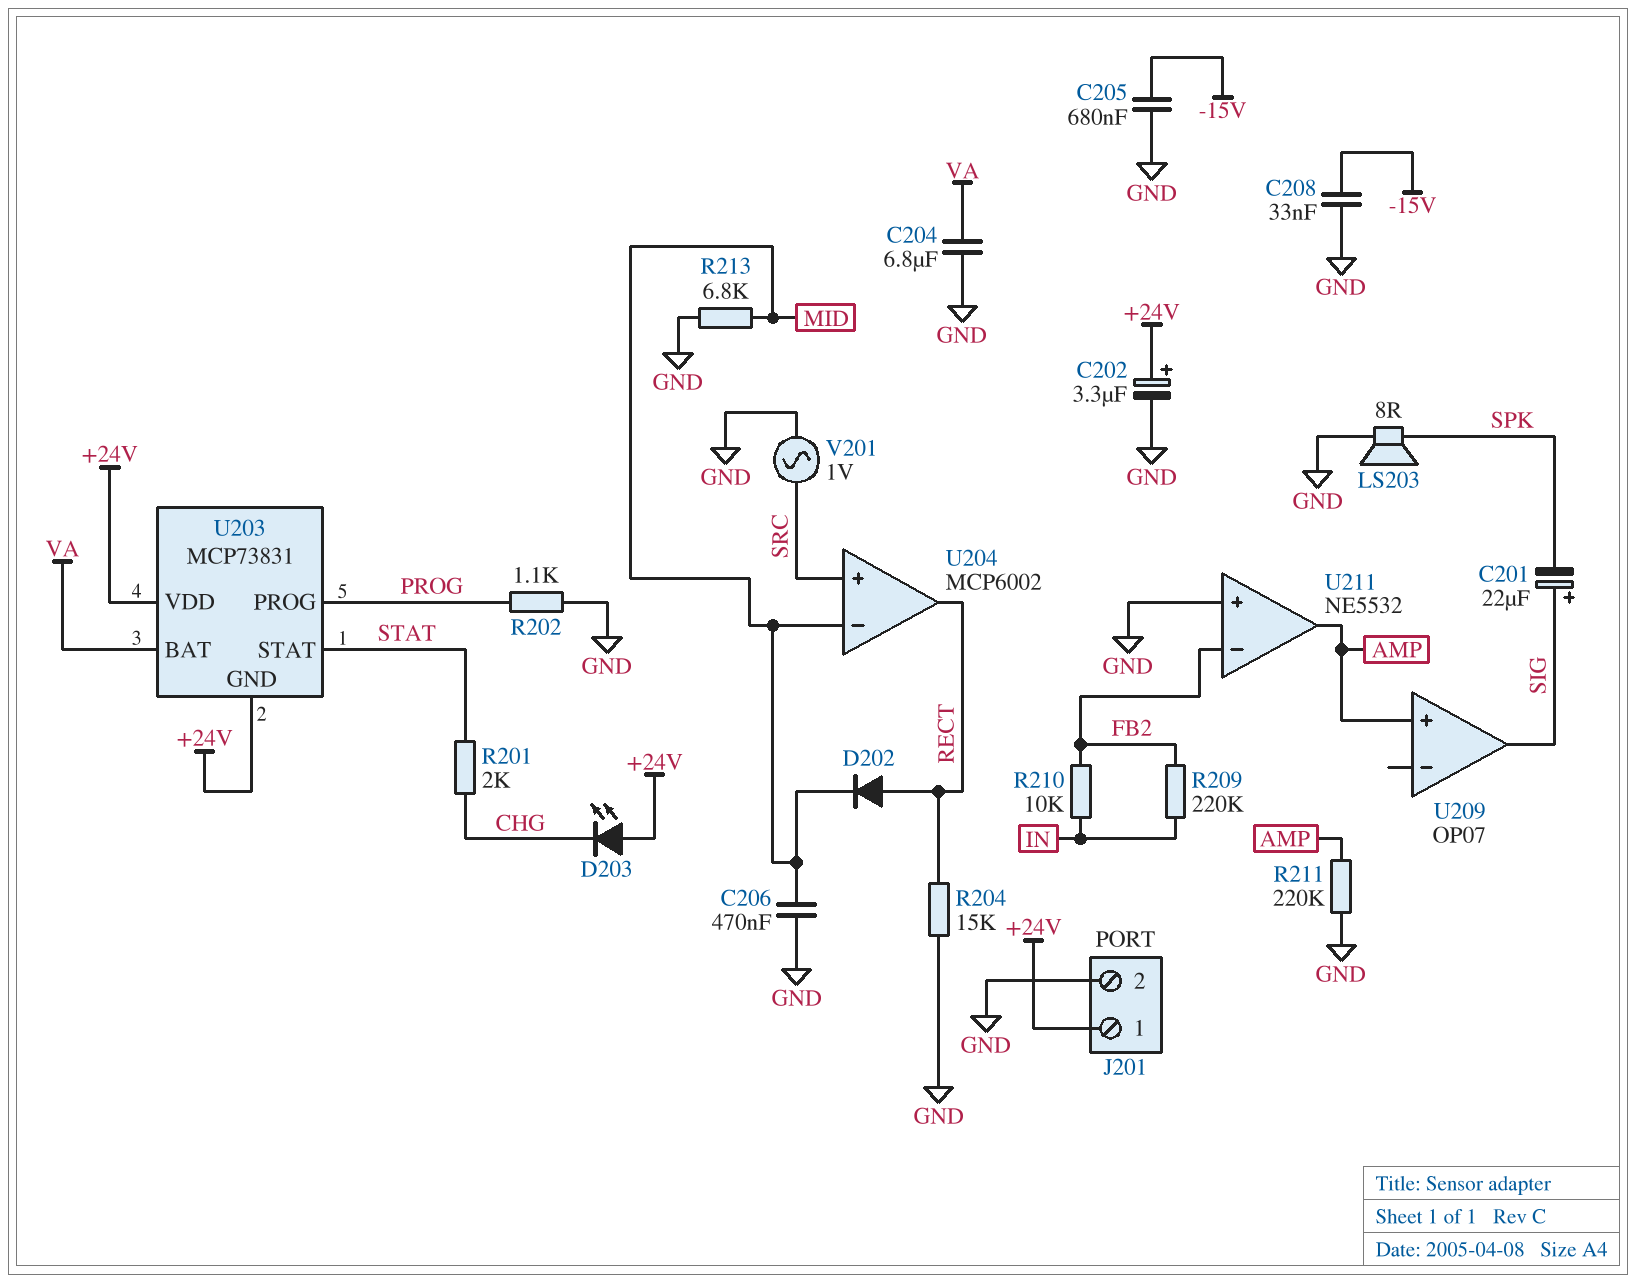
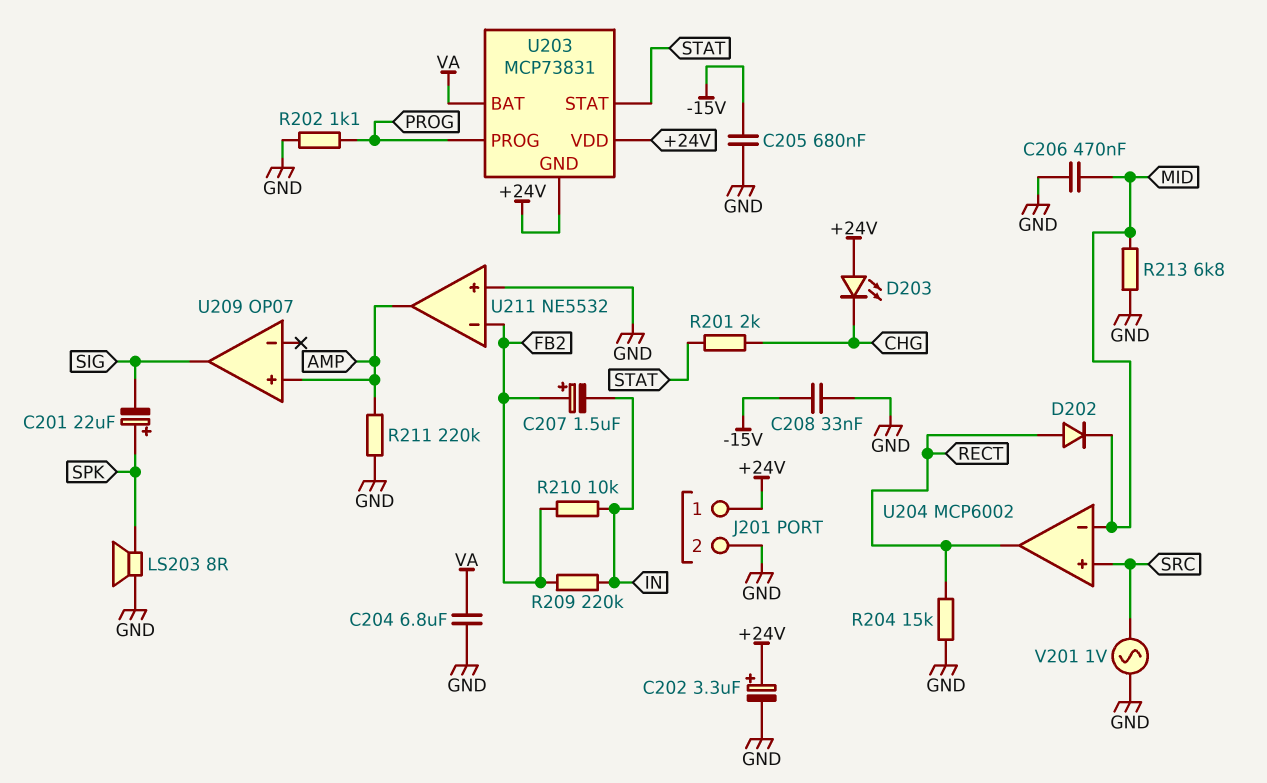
C201: 22uF (plus SIG, minus SPK) -> 22uF (plus SPK, minus SIG)
C207: none -> 1.5uF (plus FB2, minus IN)

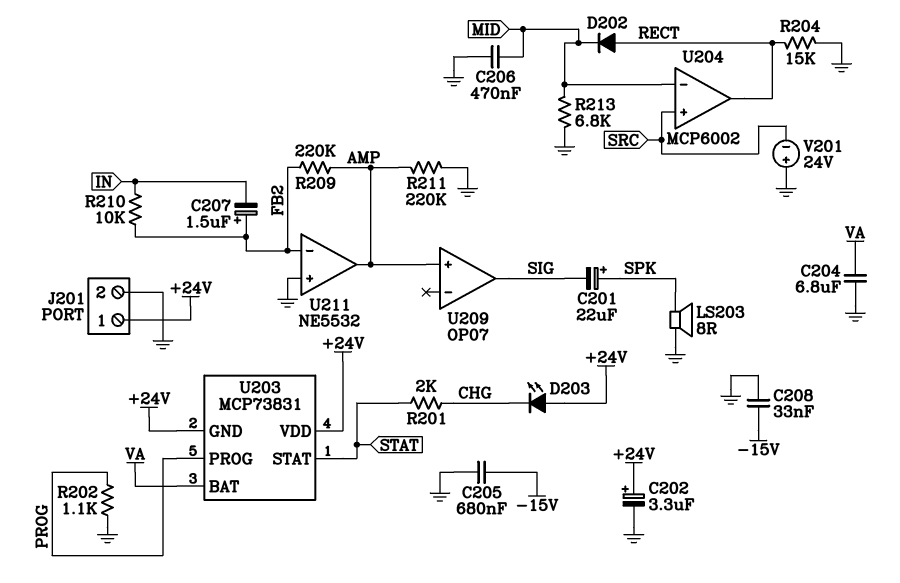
R209: 220k (FB2, IN) -> 220k (AMP, FB2)
V201: AC 1V (GND, SRC) -> 24V (plus GND, minus SRC)

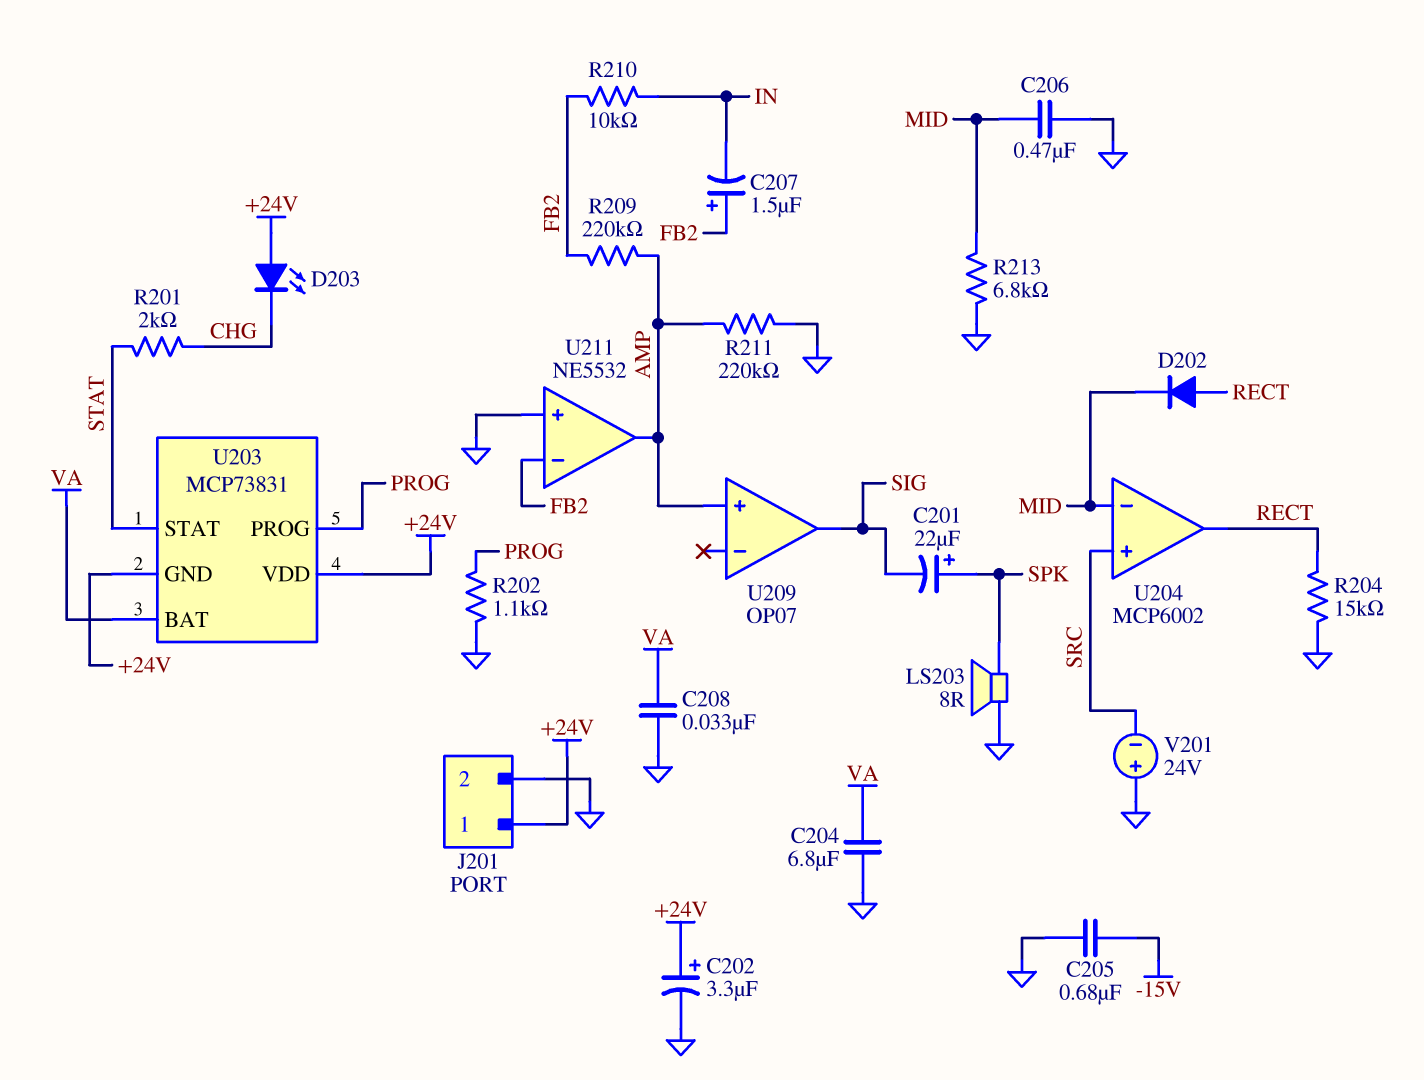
C208: 33nF (-15V, GND) -> 33nF (GND, VA)

